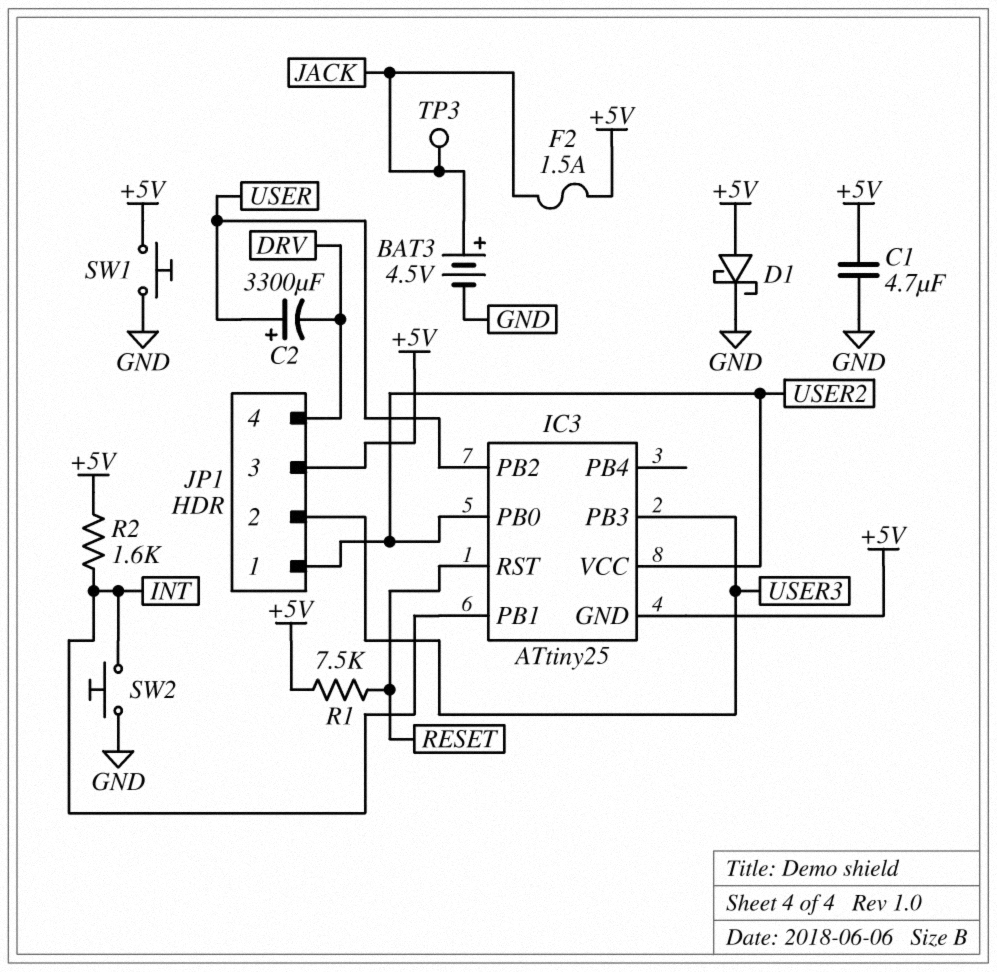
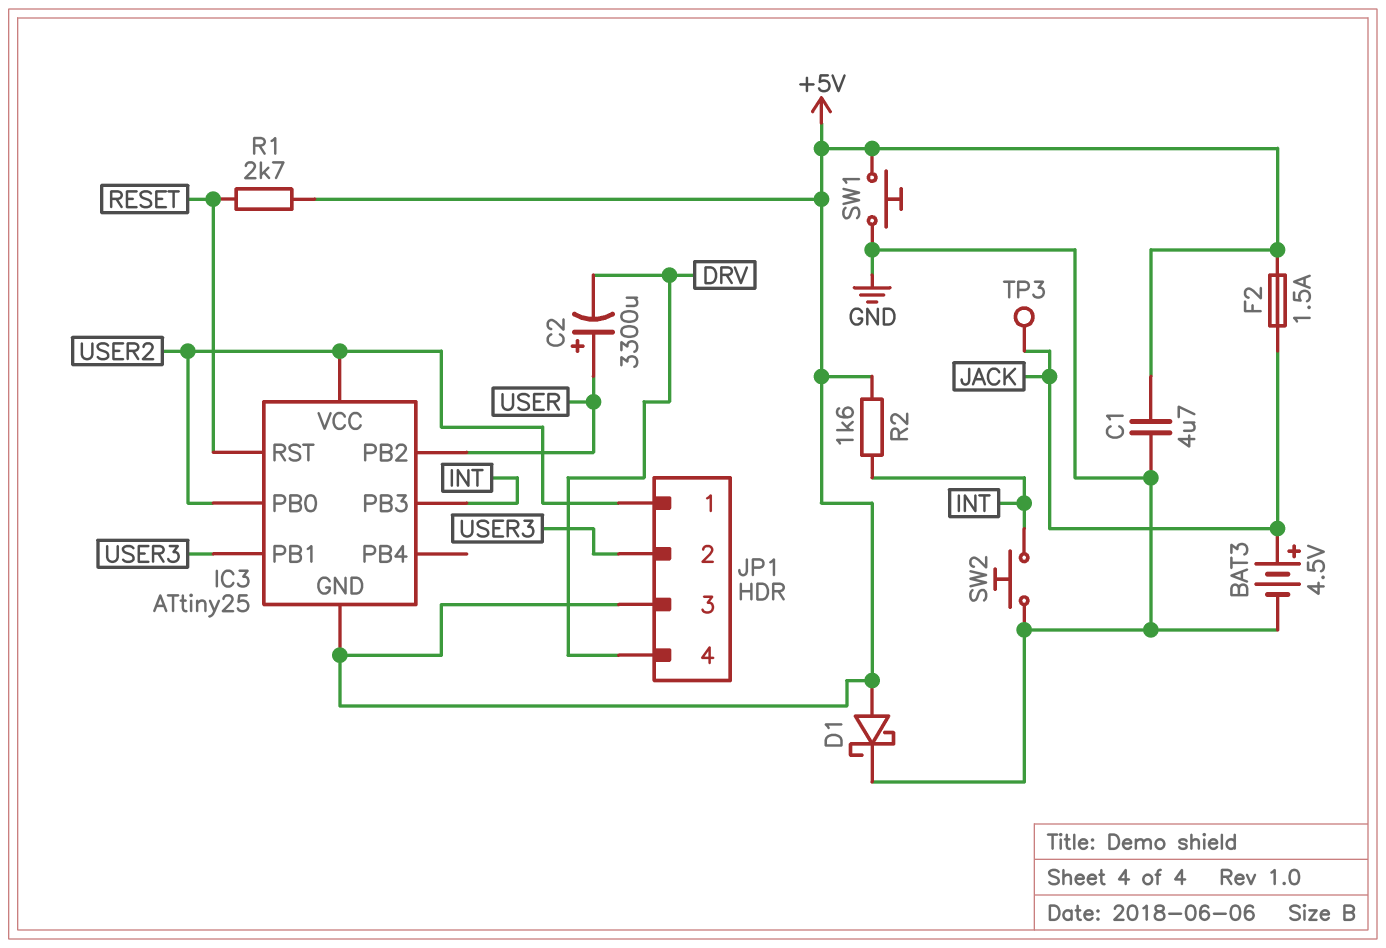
IC3 pin PB1: INT -> USER3
IC3 pin PB3: USER3 -> INT
R1: 7.5k (+5V, RESET) -> 2.7k (+5V, RESET)

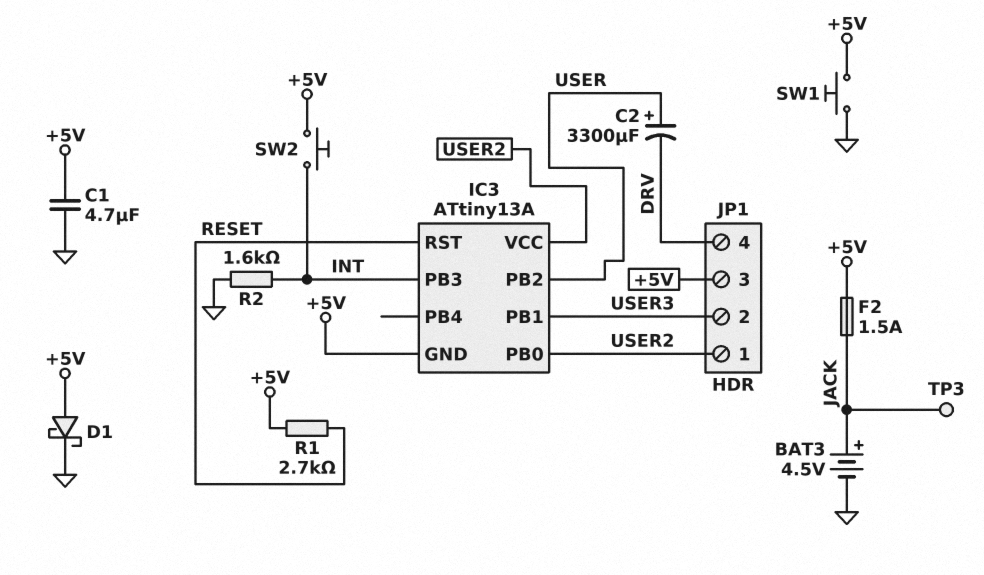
IC3: ATtiny25 -> ATtiny13A
R2: 1.6k (+5V, INT) -> 1.6k (GND, INT)
SW2: button (GND, INT) -> button (+5V, INT)

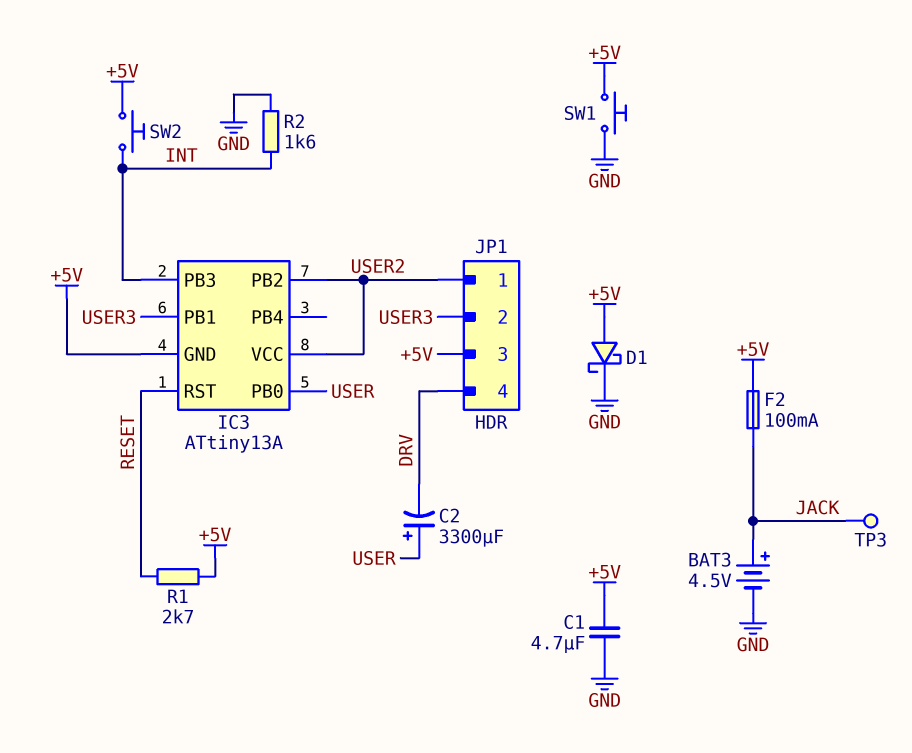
F2: 1.5A (+5V, JACK) -> 100mA (+5V, JACK)
IC3 pin PB0: USER2 -> USER
IC3 pin PB2: USER -> USER2

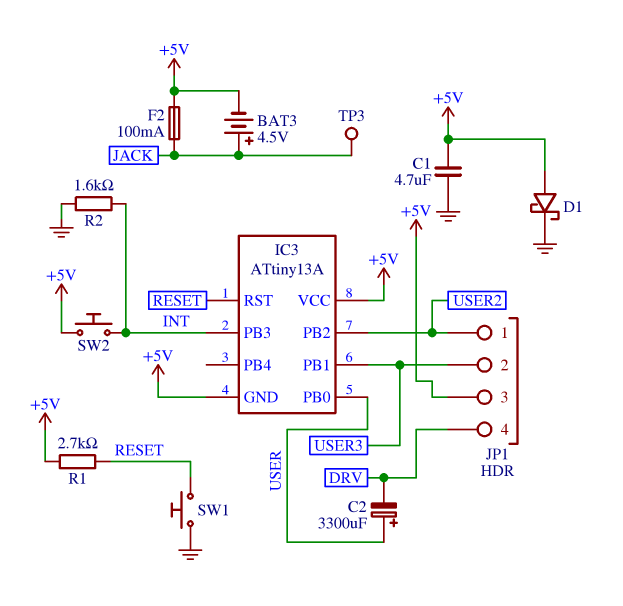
BAT3: 4.5V (plus JACK, minus GND) -> 4.5V (plus JACK, minus +5V)
IC3 pin VCC: USER2 -> +5V
SW1: button (+5V, GND) -> button (GND, RESET)

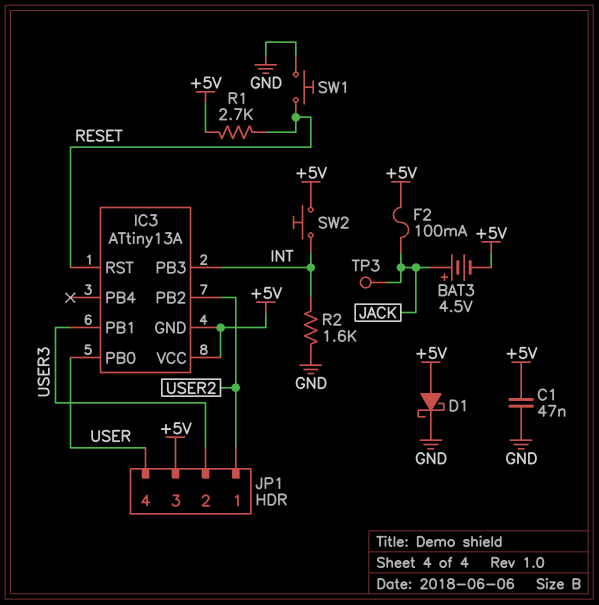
C1: 4.7uF (+5V, GND) -> 47nF (+5V, GND)
C2: 3300uF (plus USER, minus DRV) -> none
JP1 pin 4: DRV -> USER

